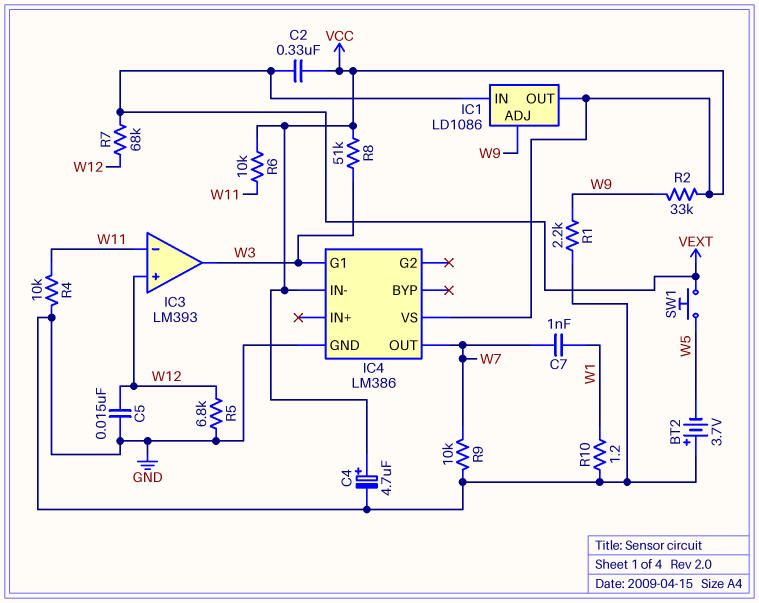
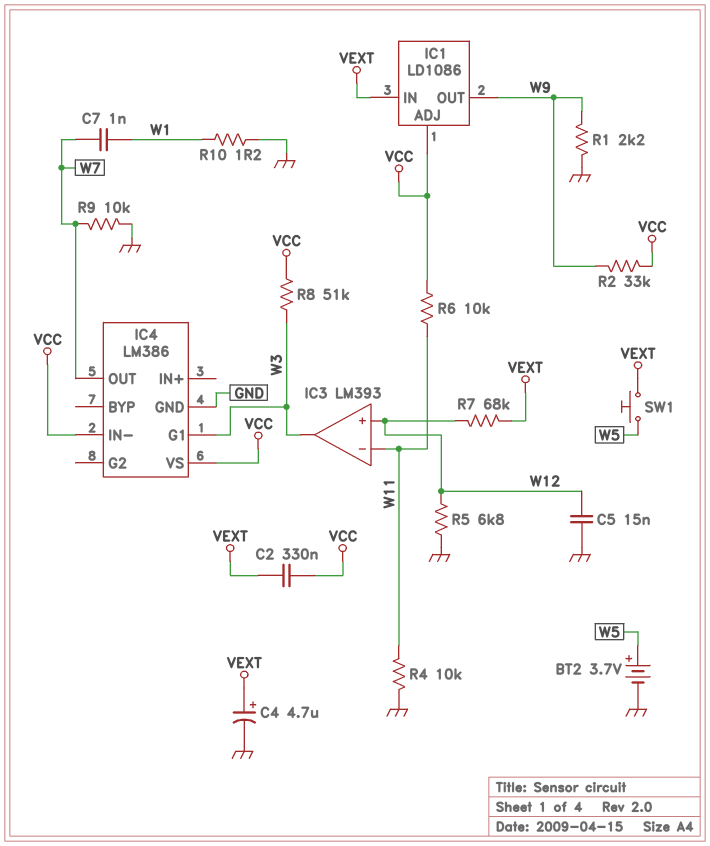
BT2: 3.7V (plus GND, minus W5) -> 3.7V (plus W5, minus GND)
C4: 4.7uF (plus VCC, minus GND) -> 4.7uF (plus VEXT, minus GND)
IC1 pin ADJ: W9 -> VCC
IC1 pin OUT: VCC -> W9

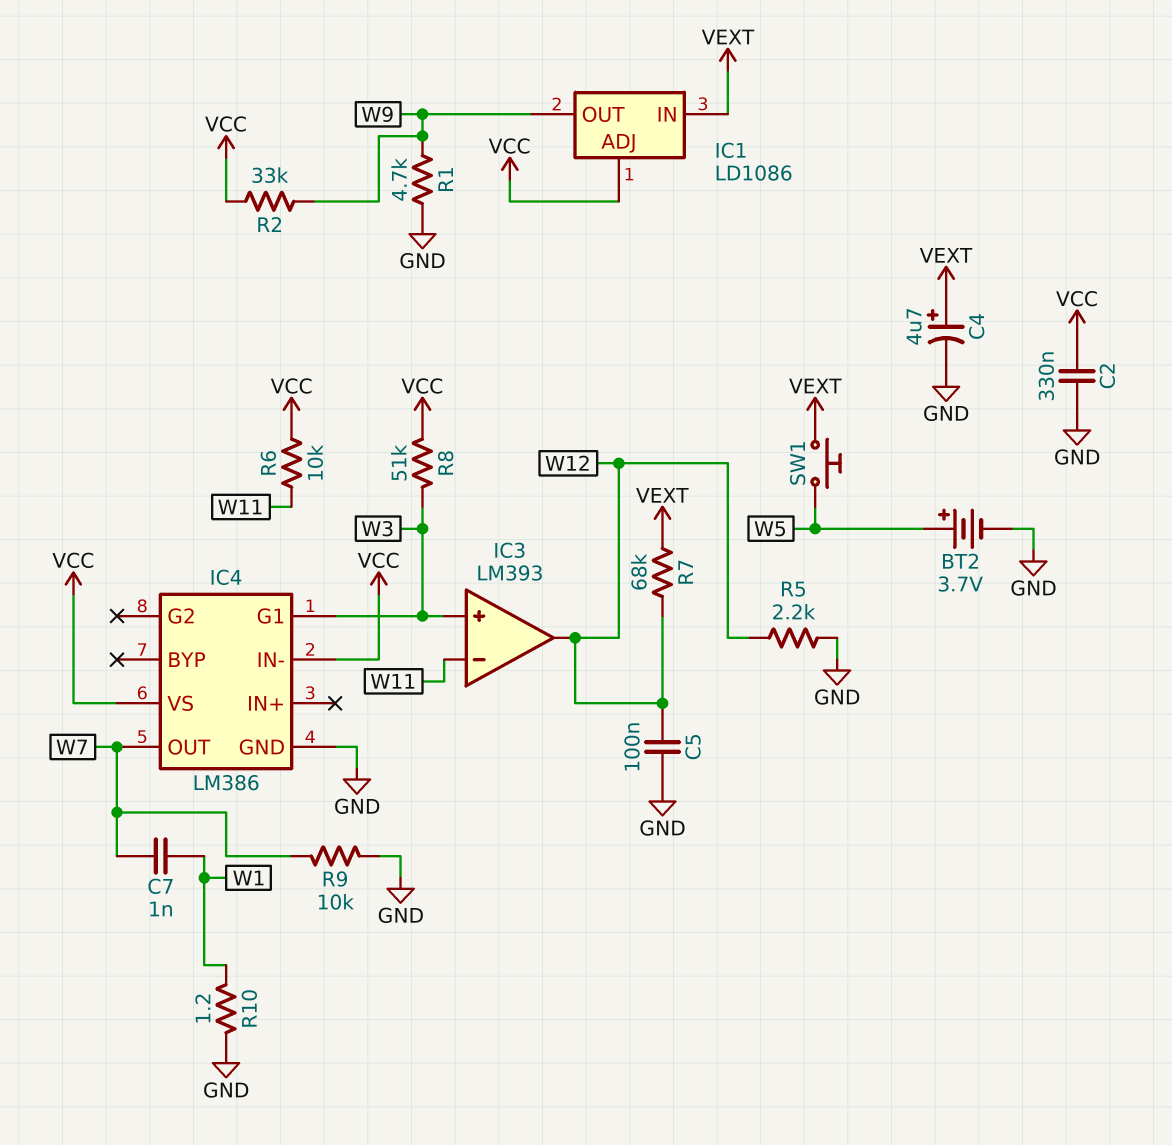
C2: 330nF (VCC, VEXT) -> 330nF (GND, VCC)
C5: 15nF (GND, W12) -> 100nF (GND, W12)
IC3 pin in+: W12 -> W3
IC3 pin out: W3 -> W12
R1: 2.2k (GND, W9) -> 4.7k (GND, W9)
R4: 10k (GND, W11) -> none
R5: 6.8k (GND, W12) -> 2.2k (GND, W12)

